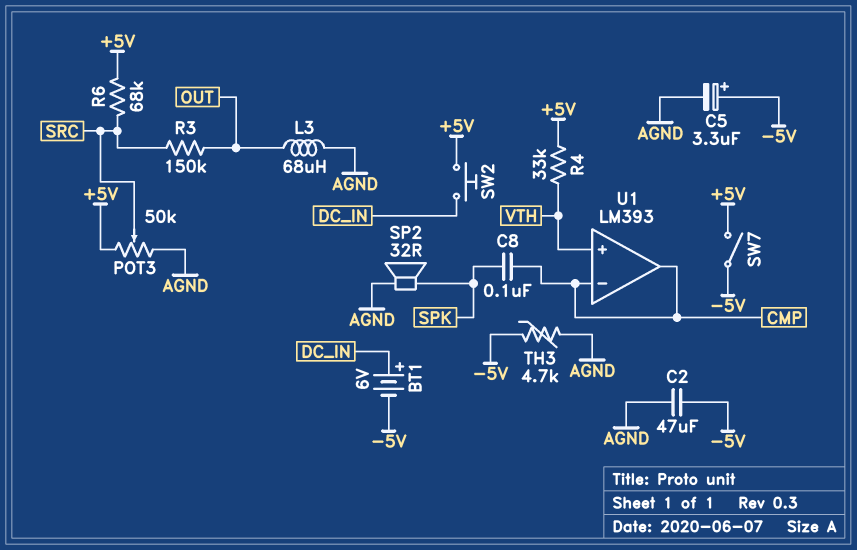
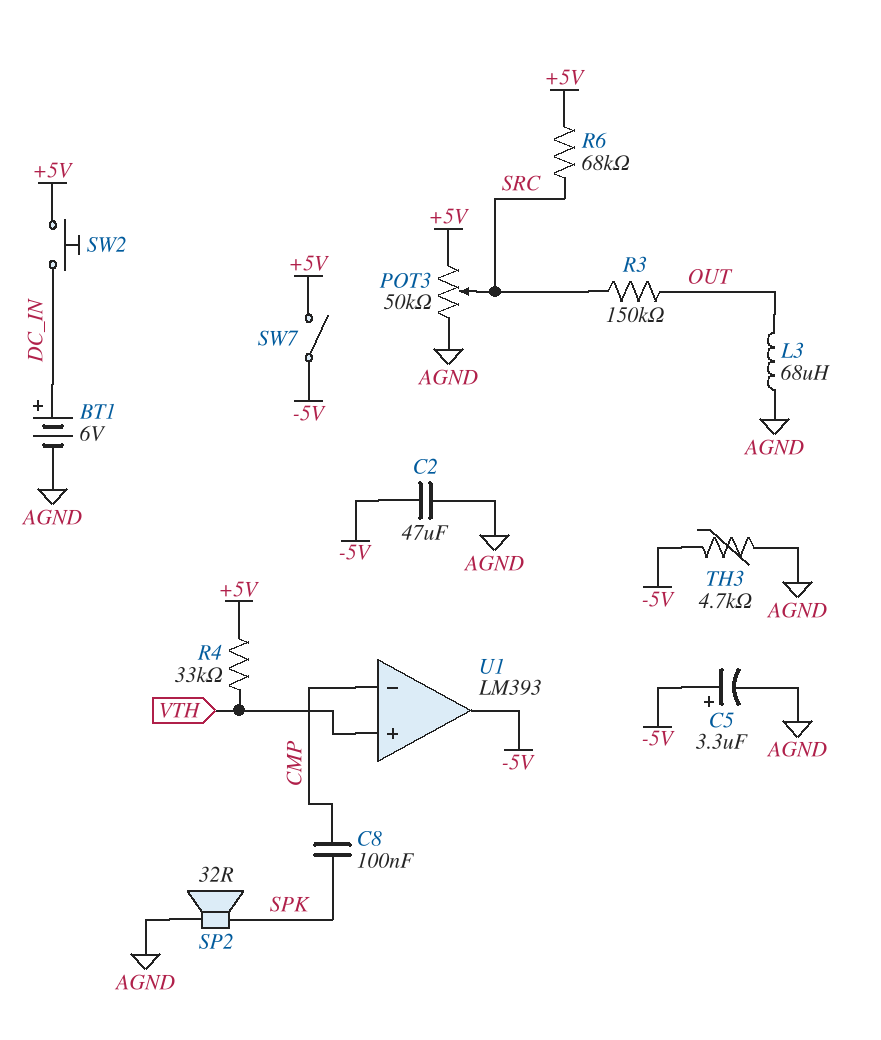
BT1: 6V (plus DC_IN, minus -5V) -> 6V (plus DC_IN, minus AGND)
U1 pin out: CMP -> -5V

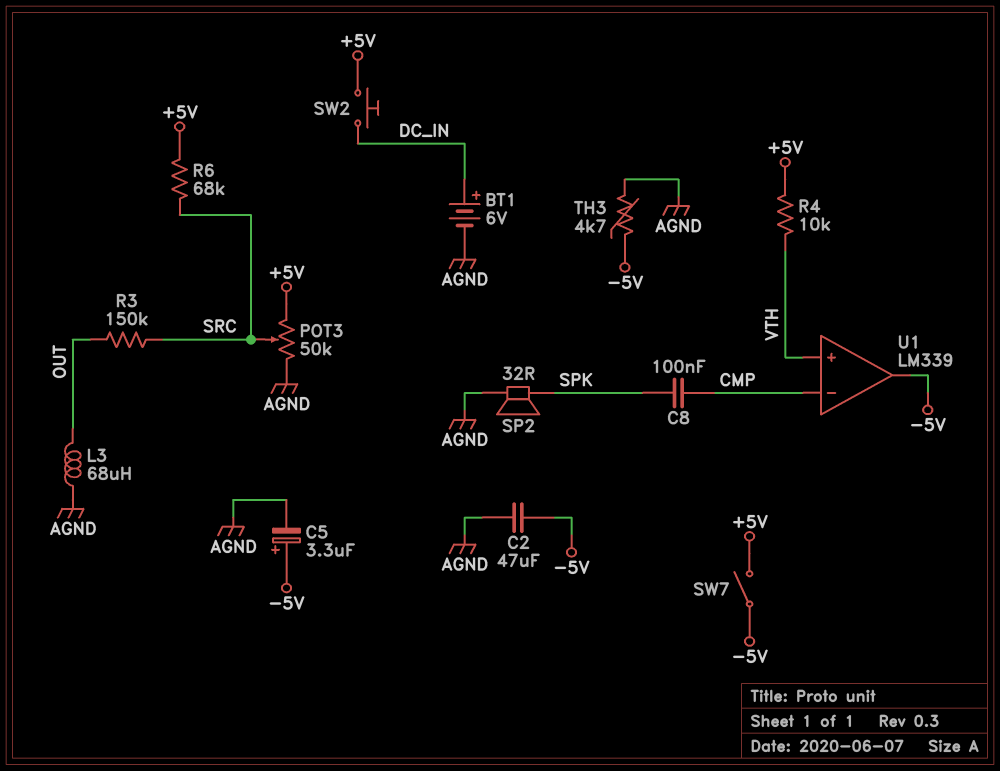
R4: 33k (+5V, VTH) -> 10k (+5V, VTH)
U1: LM393 -> LM339

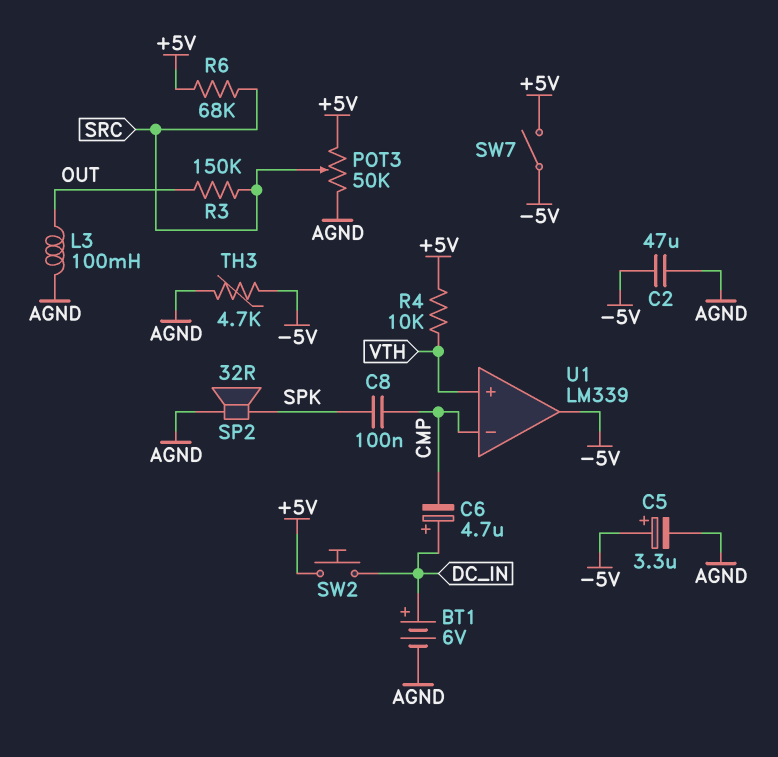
C6: none -> 4.7uF (plus DC_IN, minus CMP)
L3: 68uH (AGND, OUT) -> 100mH (AGND, OUT)

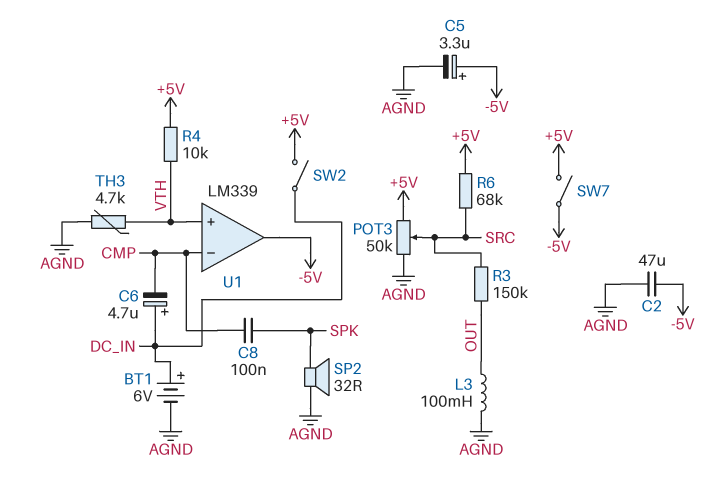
SW2: button (+5V, DC_IN) -> switch (+5V, DC_IN)
TH3: 4.7k (-5V, AGND) -> 4.7k (AGND, VTH)

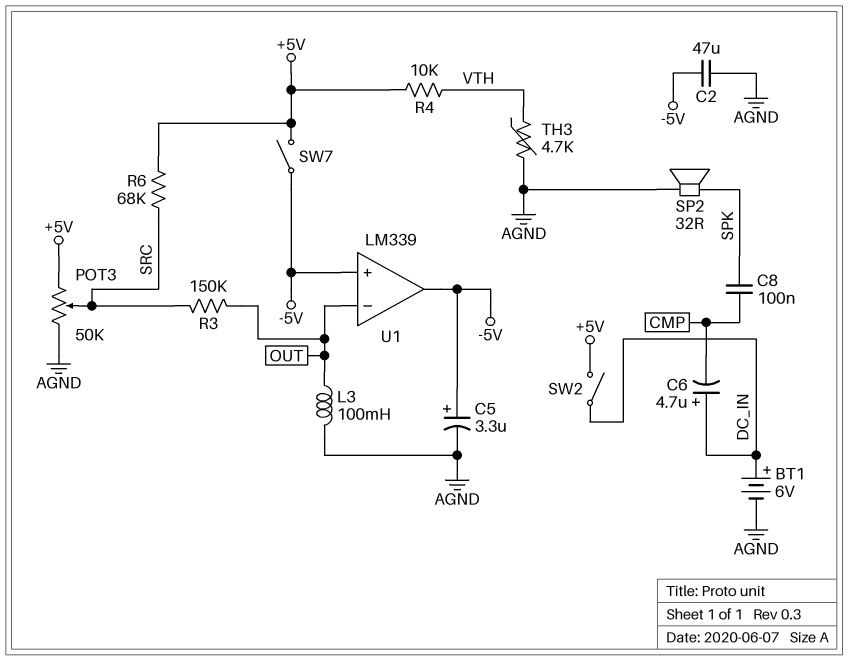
U1 pin in+: VTH -> -5V
U1 pin in-: CMP -> OUT

